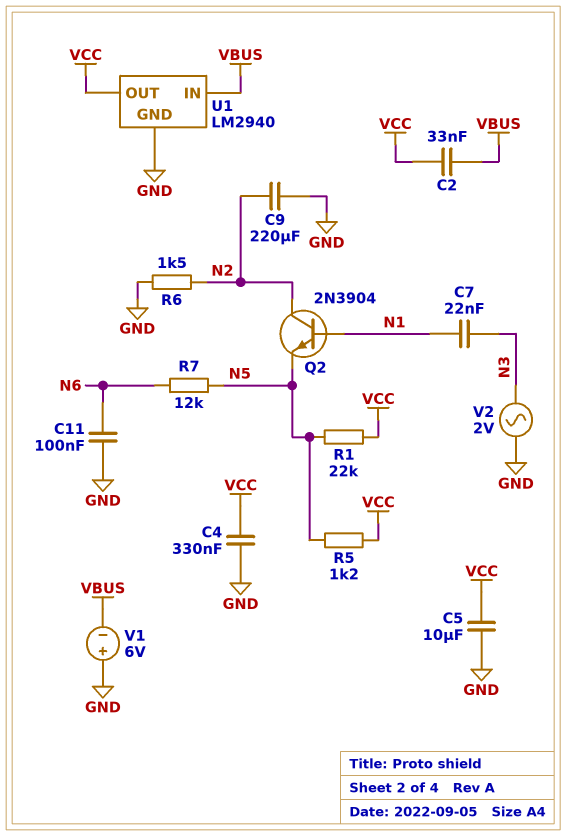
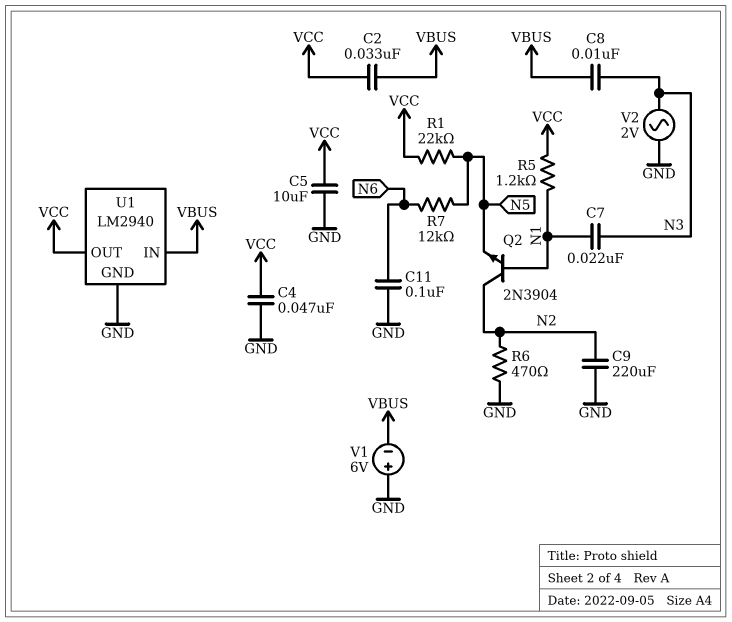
C4: 330nF (GND, VCC) -> 47nF (GND, VCC)
C8: none -> 10nF (N3, VBUS)
R5: 1.2k (N5, VCC) -> 1.2k (N1, VCC)
R6: 1.5k (GND, N2) -> 470 (GND, N2)

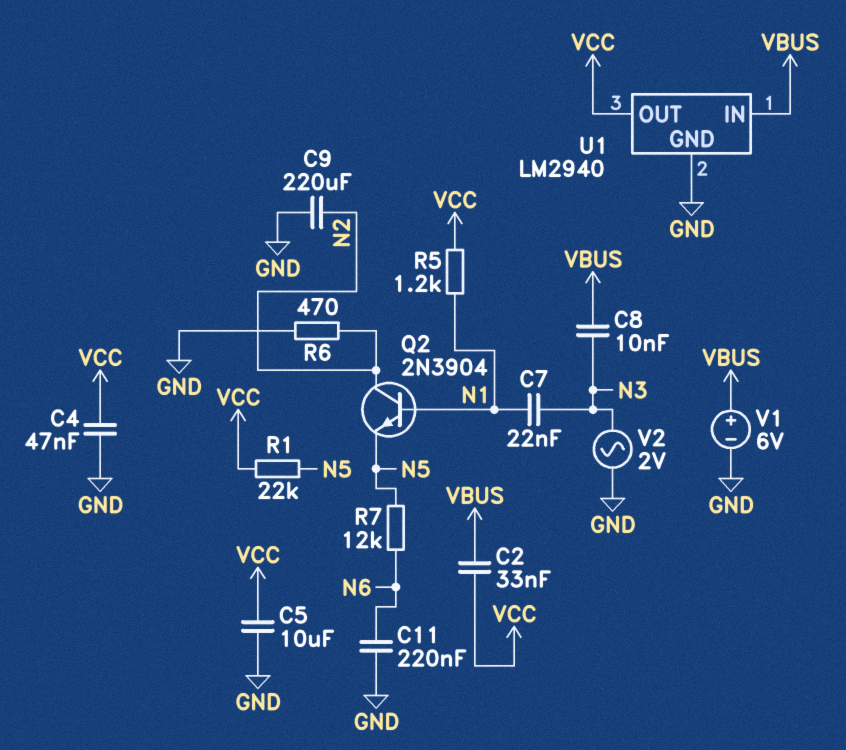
C11: 100nF (GND, N6) -> 220nF (GND, N6)
V1: 6V (plus GND, minus VBUS) -> 6V (plus VBUS, minus GND)

